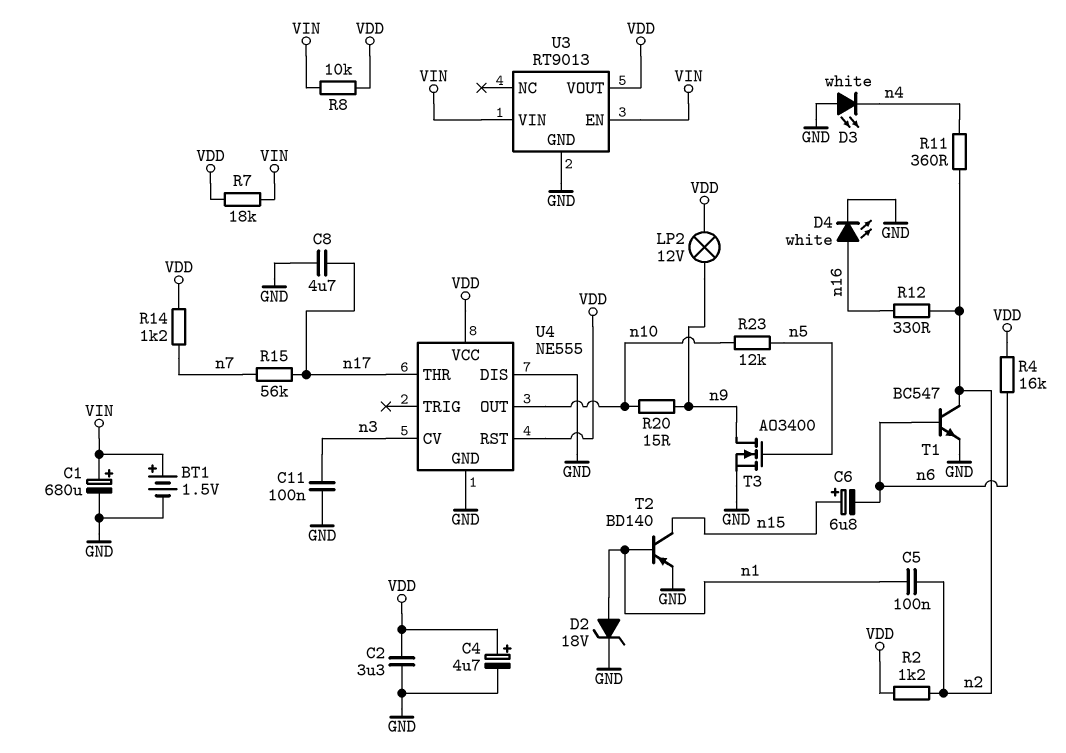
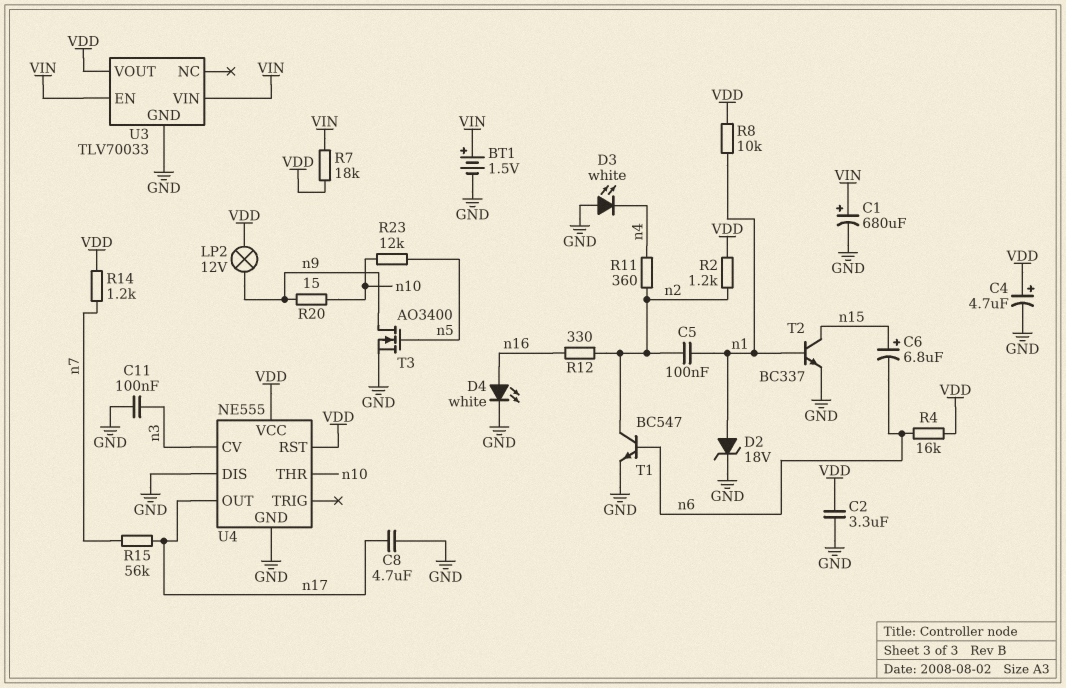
R8: 10k (VDD, VIN) -> 10k (VDD, n1)
T2: PNP BD140 (B n1, C n15, E GND) -> NPN BC337 (B n1, C n15, E GND)
U3: RT9013 -> TLV70033
U4 pin OUT: n10 -> n17
U4 pin THR: n17 -> n10

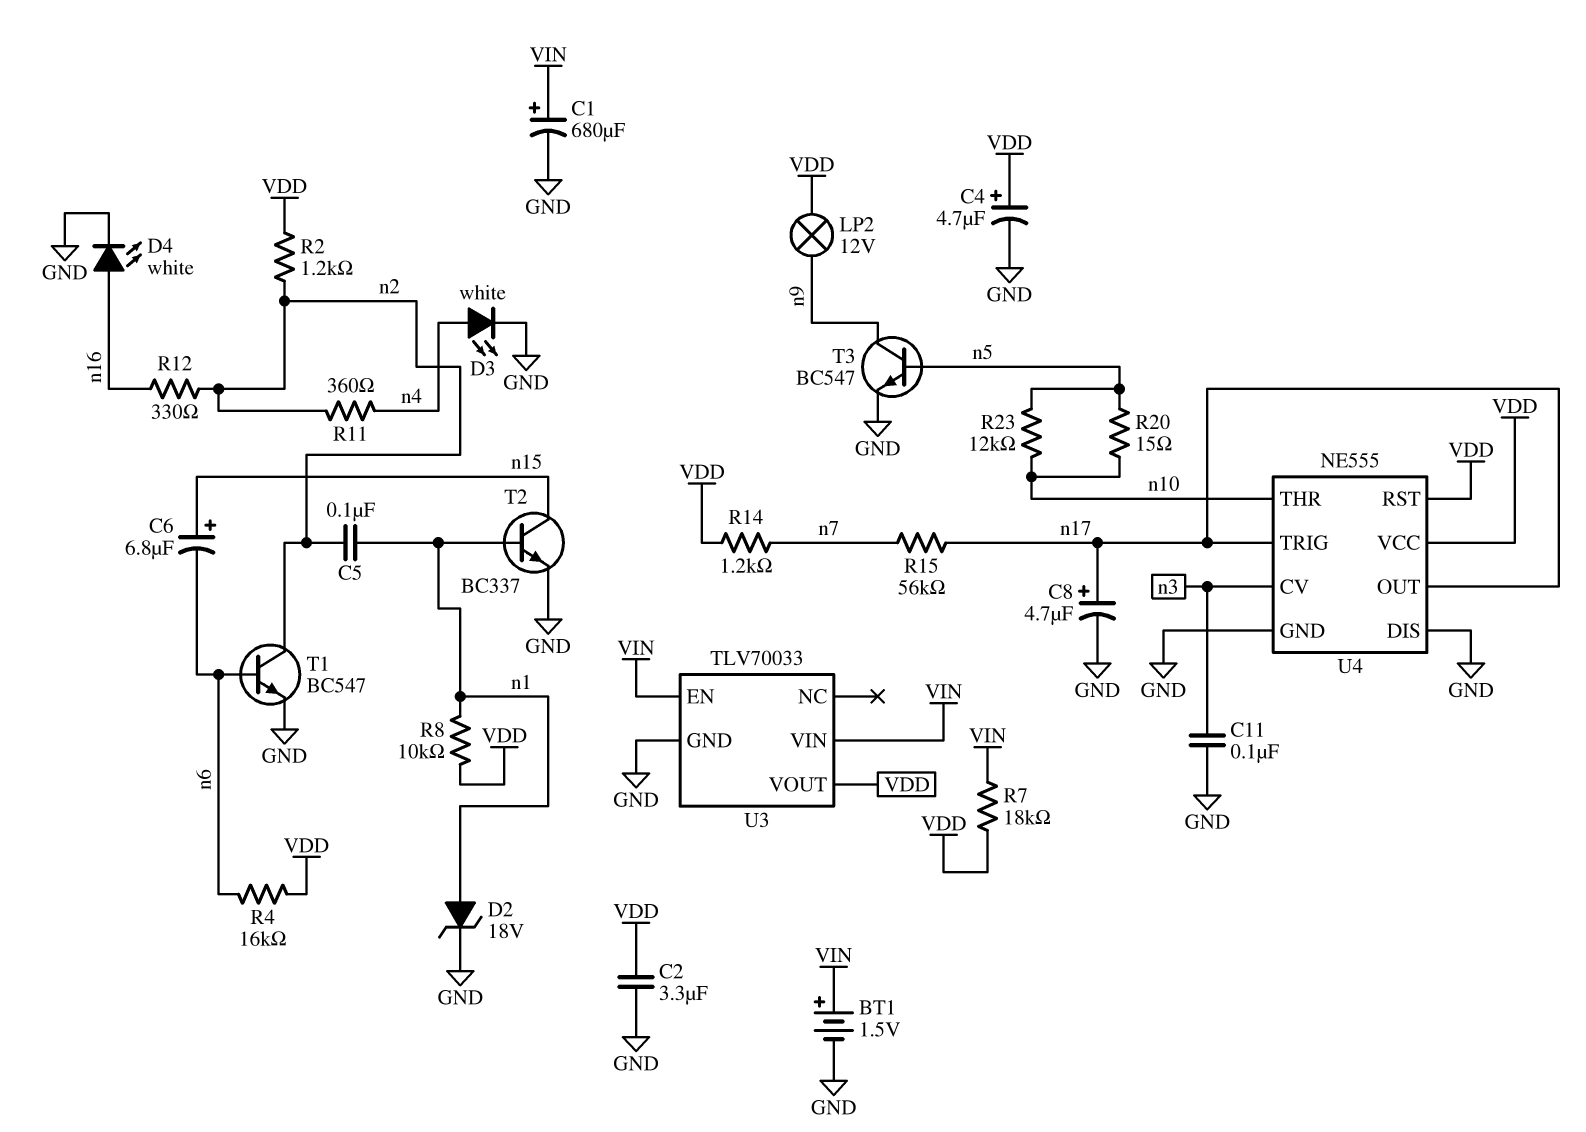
C8: 4.7uF (GND, n17) -> 4.7uF (plus n17, minus GND)
D3: LED white (A GND, K n4) -> LED white (A n4, K GND)
R20: 15 (n9, n10) -> 15 (n5, n10)
T3: NMOS AO3400 (G n5, D n9, S GND) -> NPN BC547 (B n5, C n9, E GND)
U4 pin TRIG: none -> n17

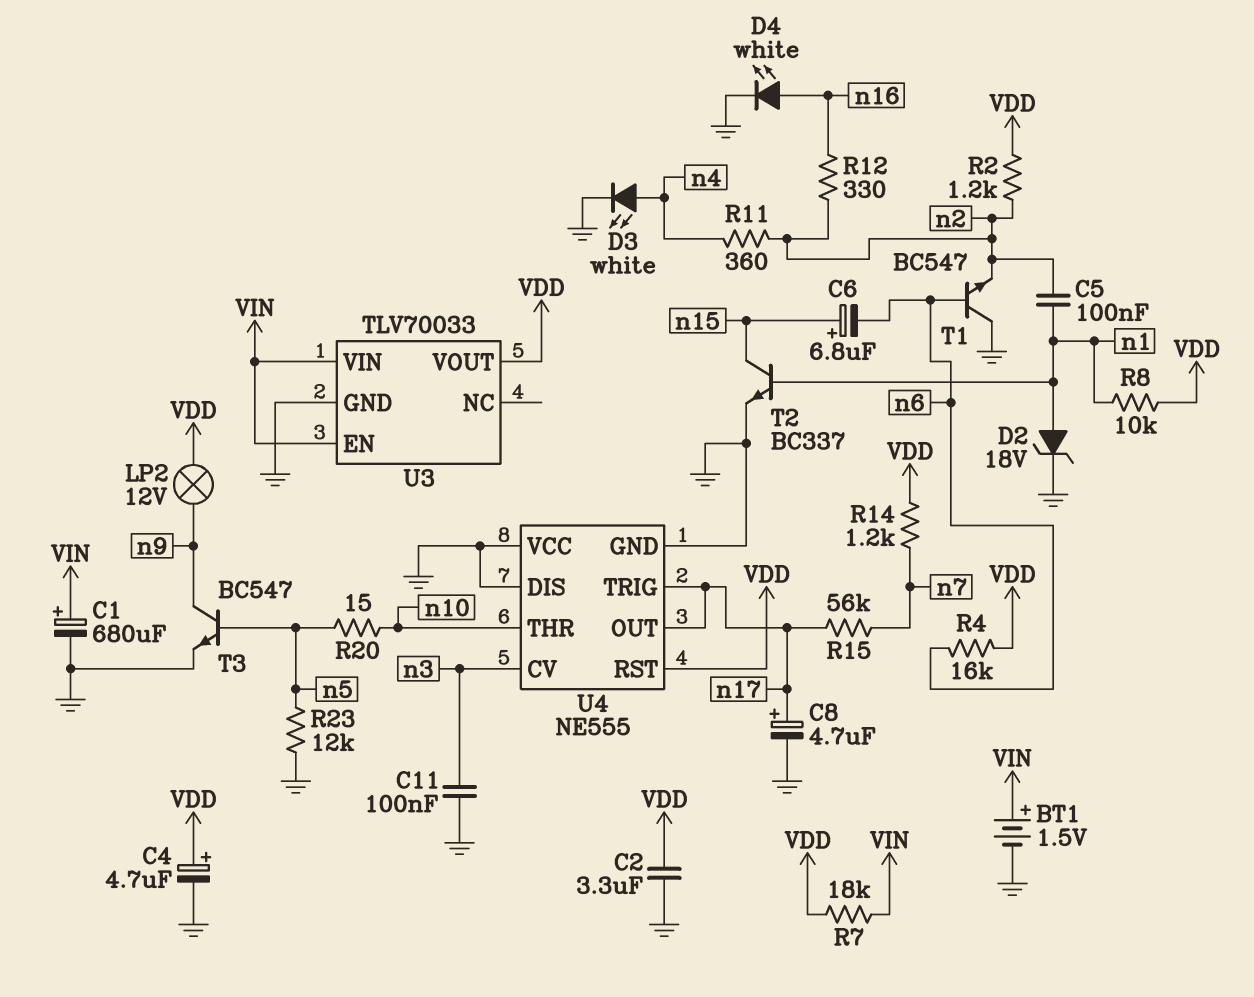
R23: 12k (n5, n10) -> 12k (GND, n5)
T1: NPN BC547 (B n6, C n2, E GND) -> NPN BC547 (B n6, C GND, E n2)
U4 pin VCC: VDD -> GND

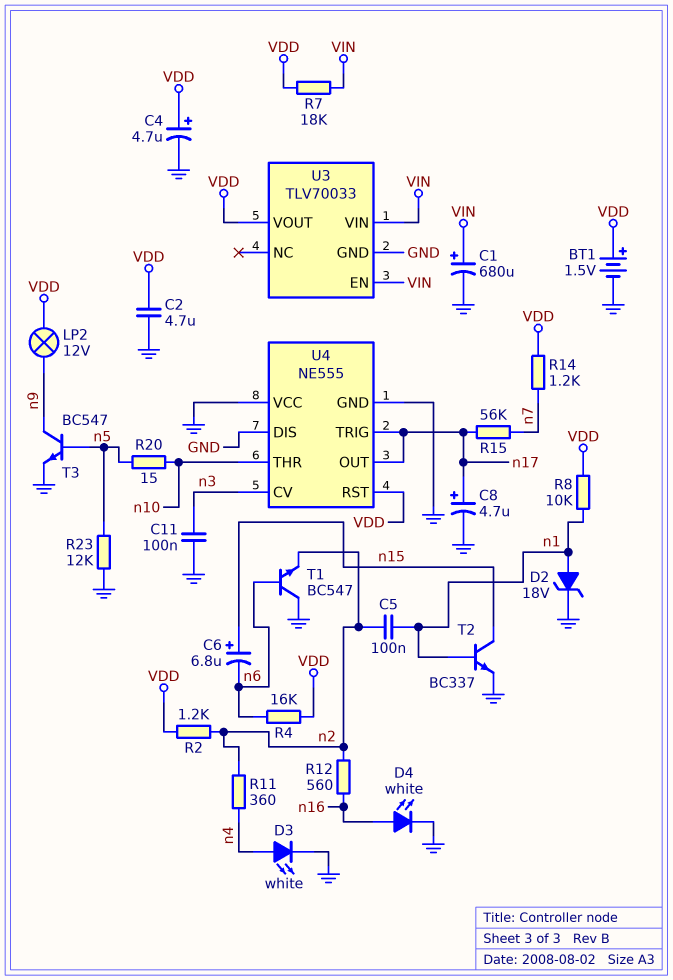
BT1: 1.5V (plus VIN, minus GND) -> 1.5V (plus VDD, minus GND)
C2: 3.3uF (GND, VDD) -> 4.7uF (GND, VDD)
R12: 330 (n2, n16) -> 560 (n2, n16)

